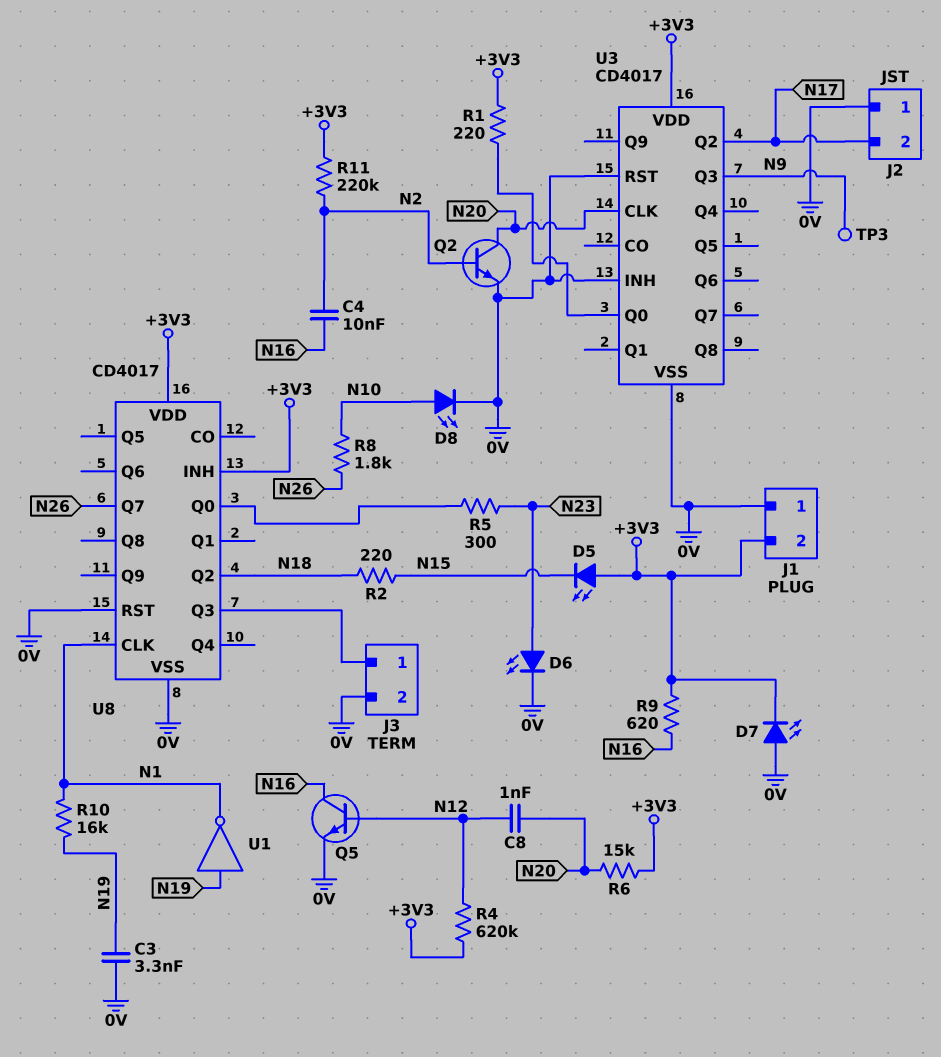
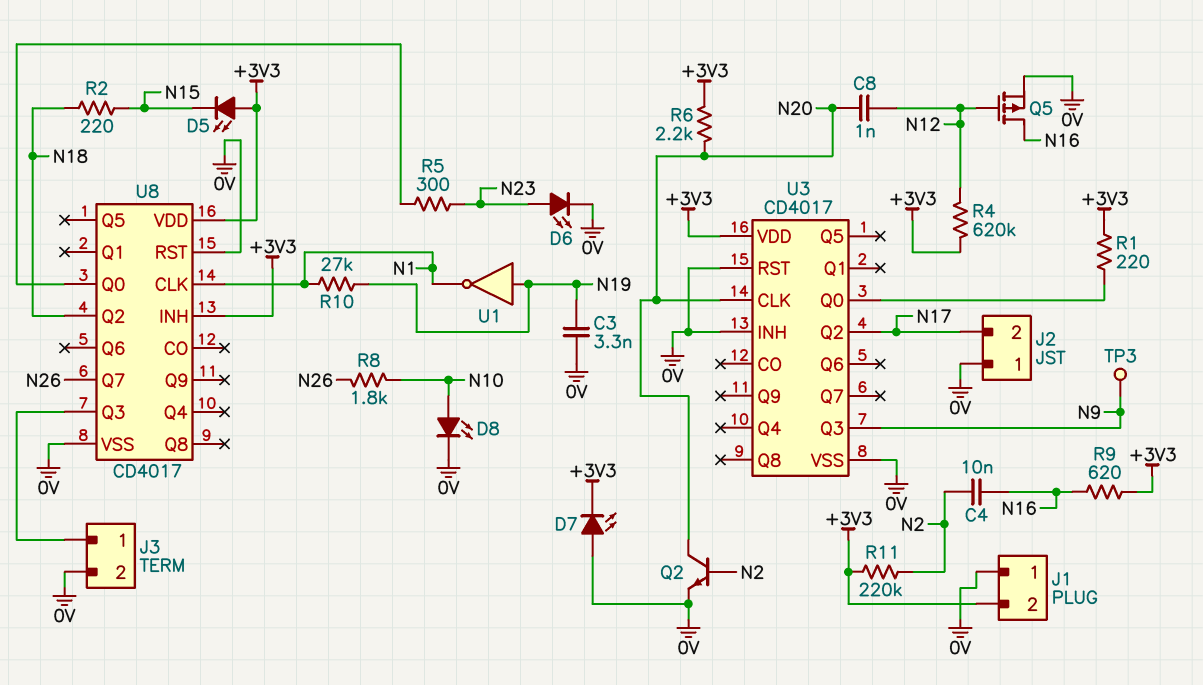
Q5: NPN (B N12, C N16, E 0V) -> PMOS (G N12, D N16, S 0V)
R6: 15k (+3V3, N20) -> 2.2k (+3V3, N20)
R10: 16k (N1, N19) -> 27k (N1, N19)

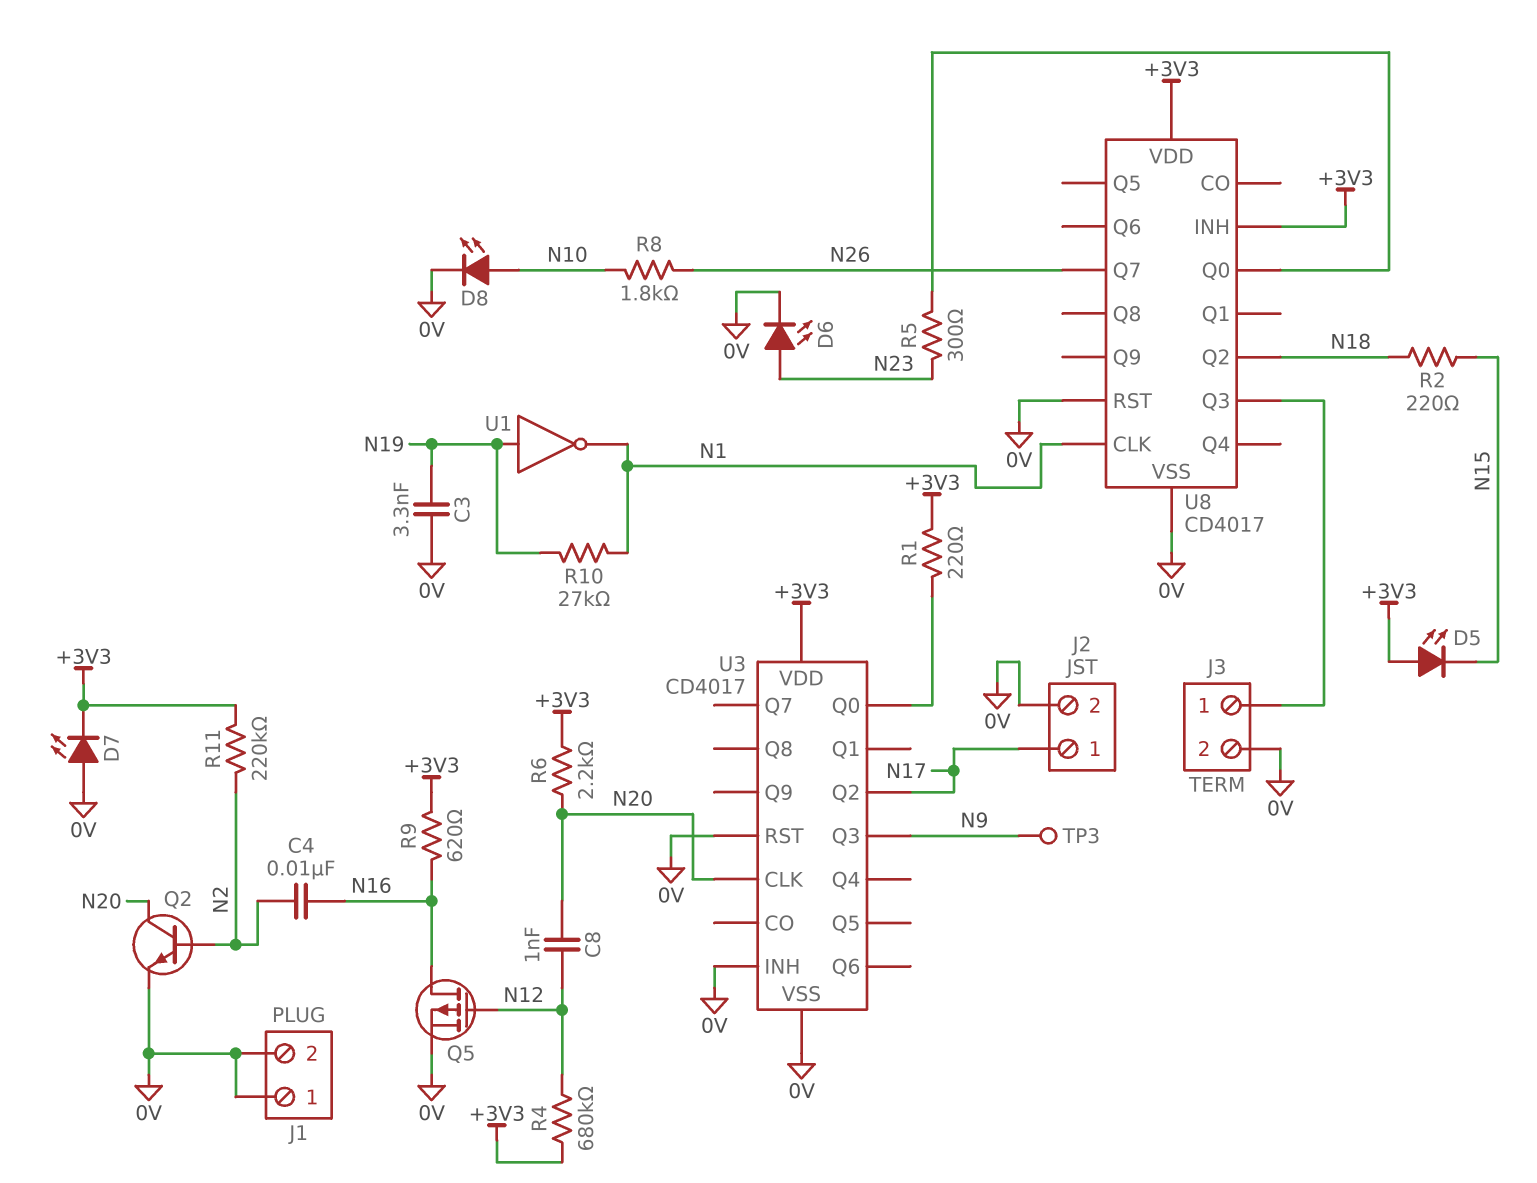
J1 pin 2: +3V3 -> 0V
J2 pin 1: 0V -> N17
J2 pin 2: N17 -> 0V
R4: 620k (+3V3, N12) -> 680k (+3V3, N12)

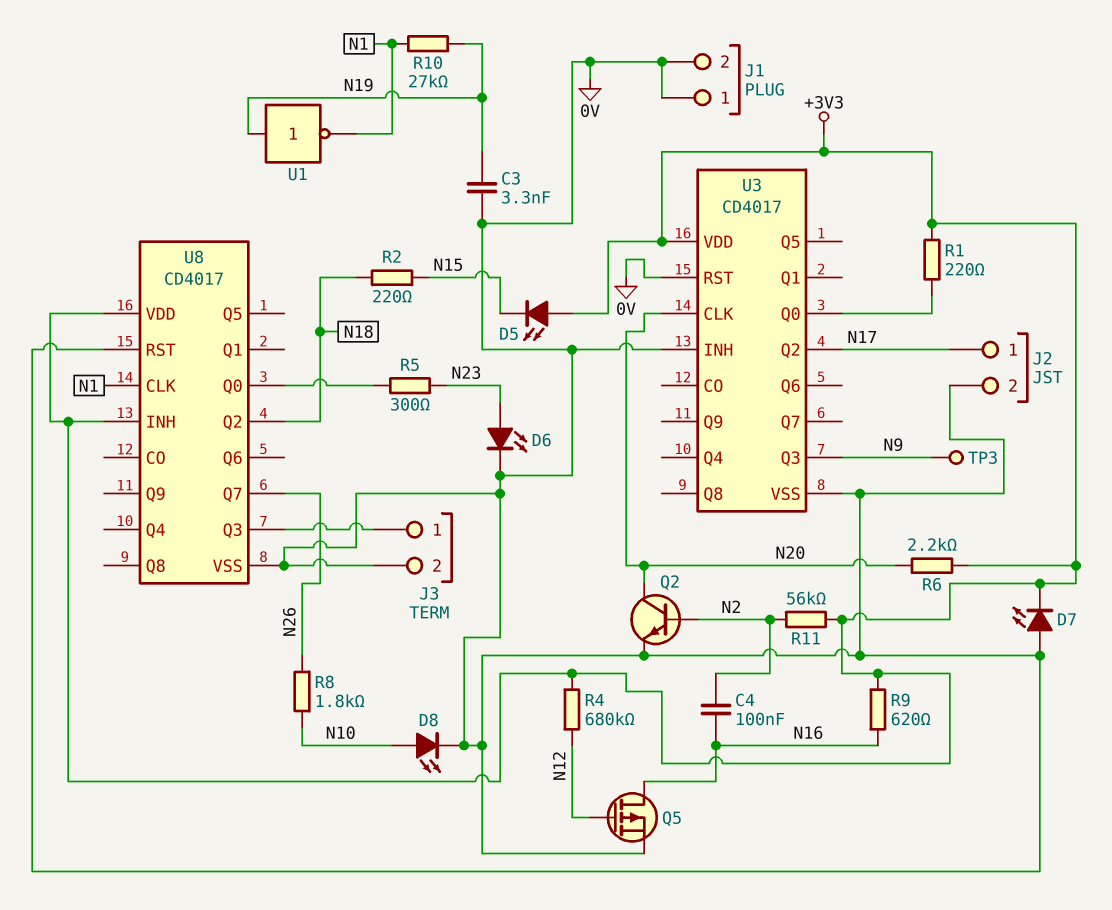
C4: 10nF (N2, N16) -> 100nF (N2, N16)
C8: 1nF (N12, N20) -> none
R11: 220k (+3V3, N2) -> 56k (+3V3, N2)

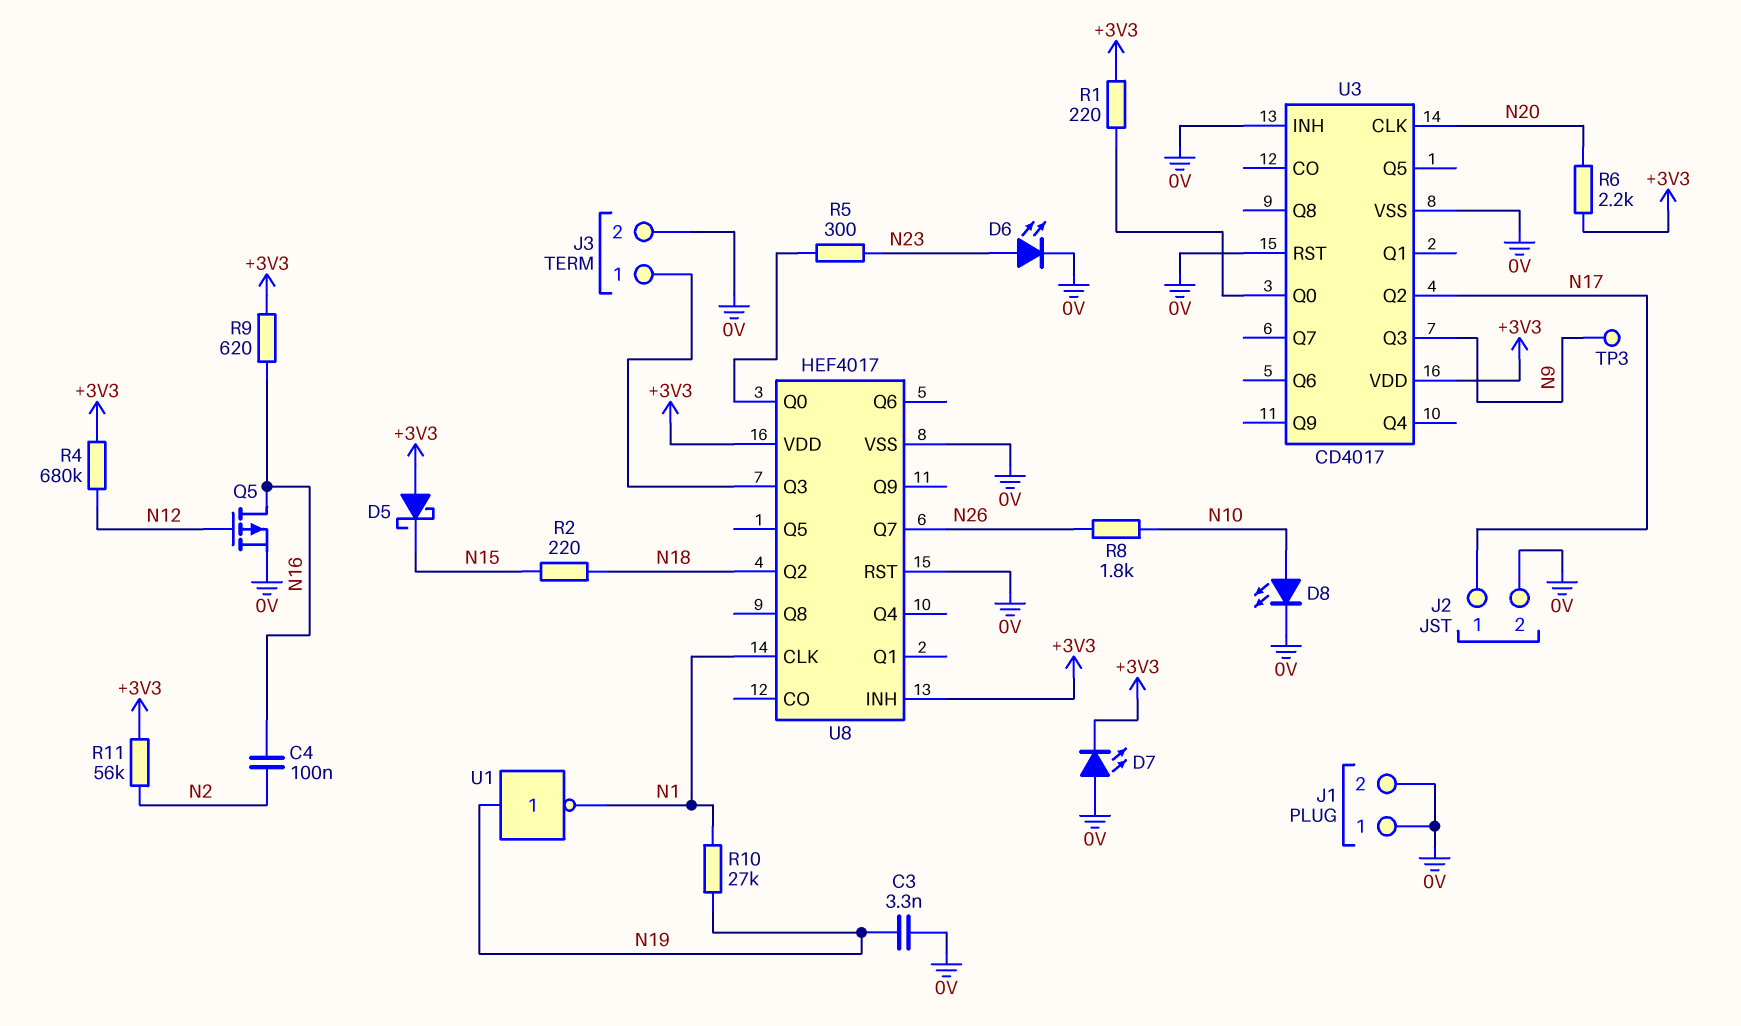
D5: LED (A +3V3, K N15) -> schottky (A +3V3, K N15)
Q2: NPN (B N2, C N20, E 0V) -> none
U8: CD4017 -> HEF4017

